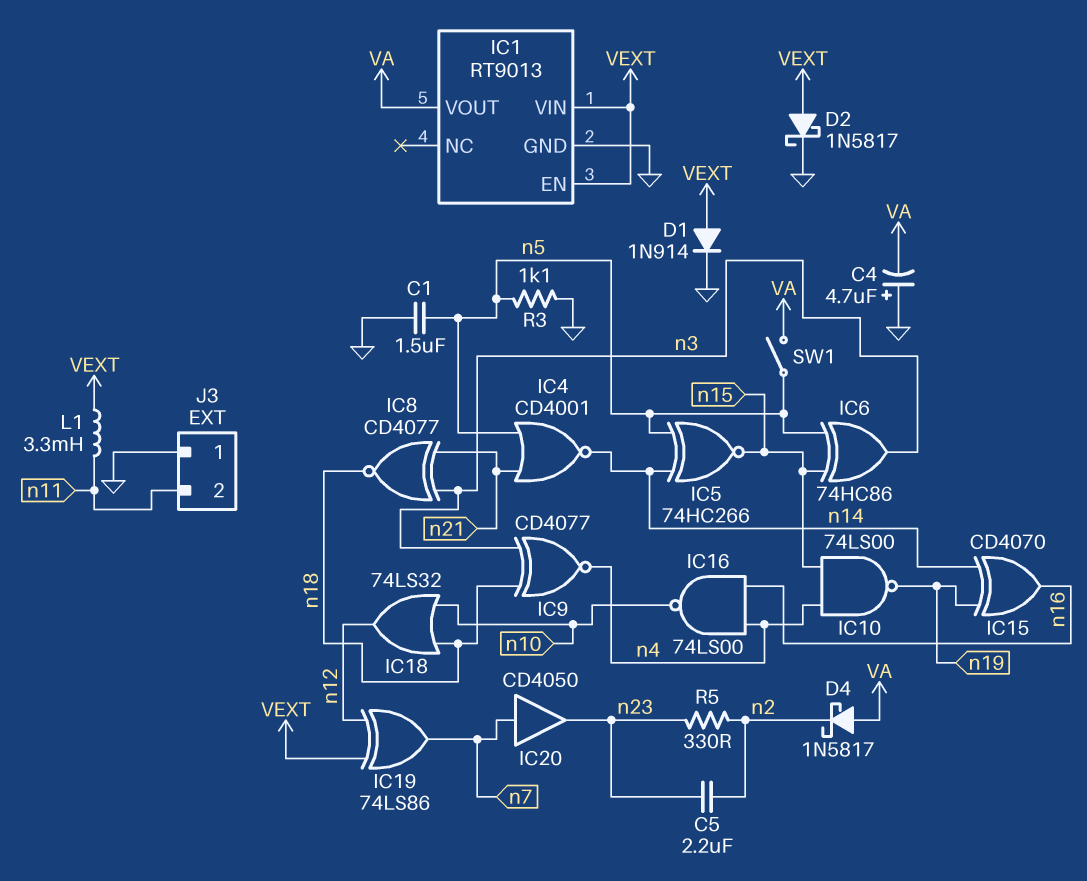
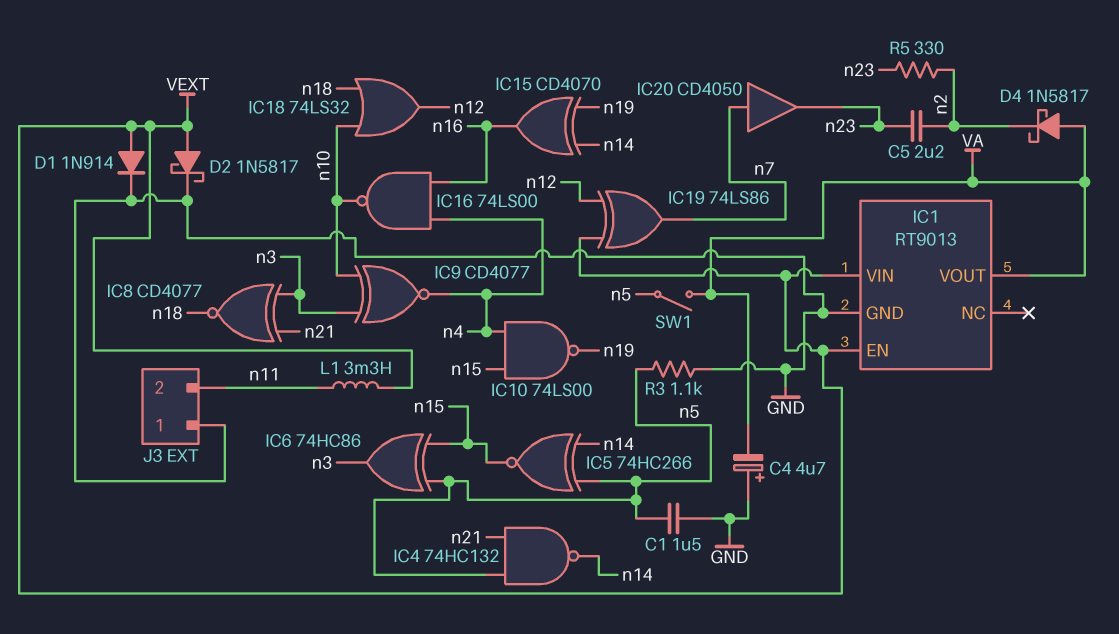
IC4: NOR CD4001 (in n5, in n21, out n14) -> NAND 74HC132 (in n5, in n21, out n14)
IC9: XNOR CD4077 (in n3, in n18, out n4) -> XNOR CD4077 (in n3, in n10, out n4)

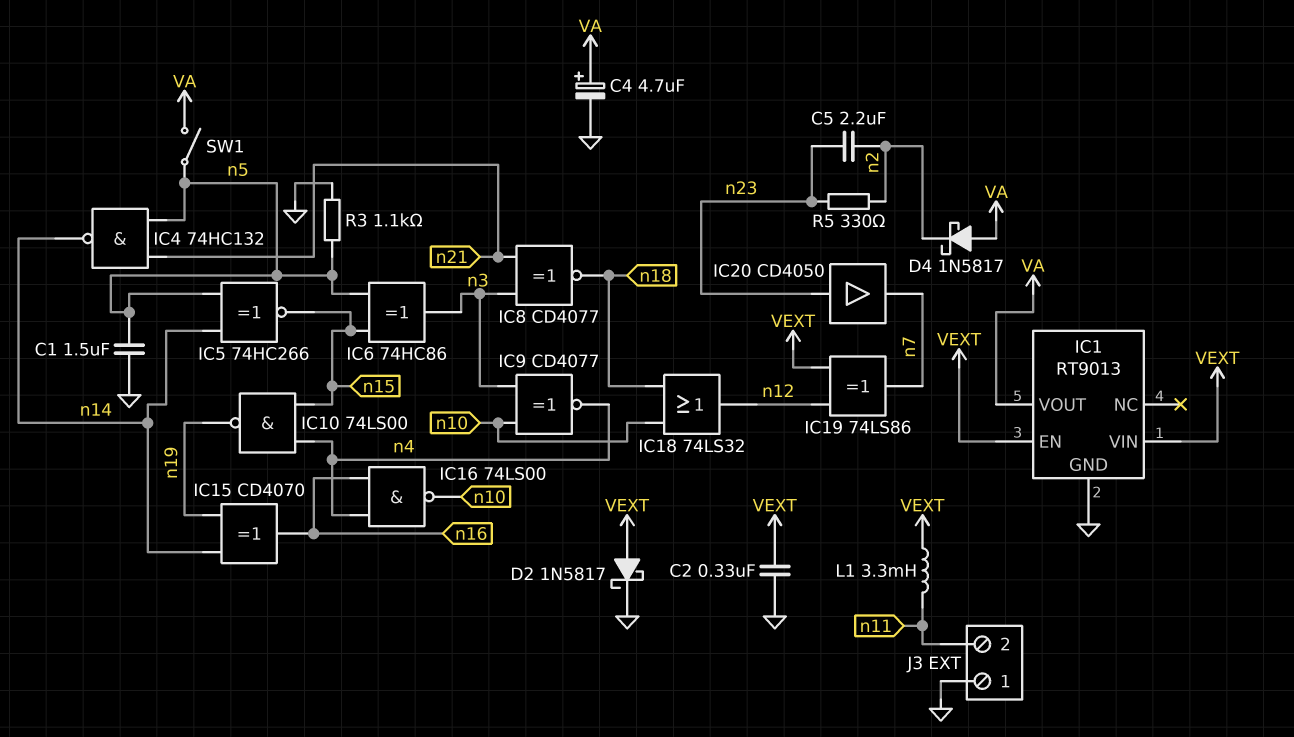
C2: none -> 330nF (GND, VEXT)
C4: 4.7uF (plus GND, minus VA) -> 4.7uF (plus VA, minus GND)
D1: diode 1N914 (A VEXT, K GND) -> none
IC20: buffer CD4050 (in n7, out n23) -> buffer CD4050 (in n23, out n7)

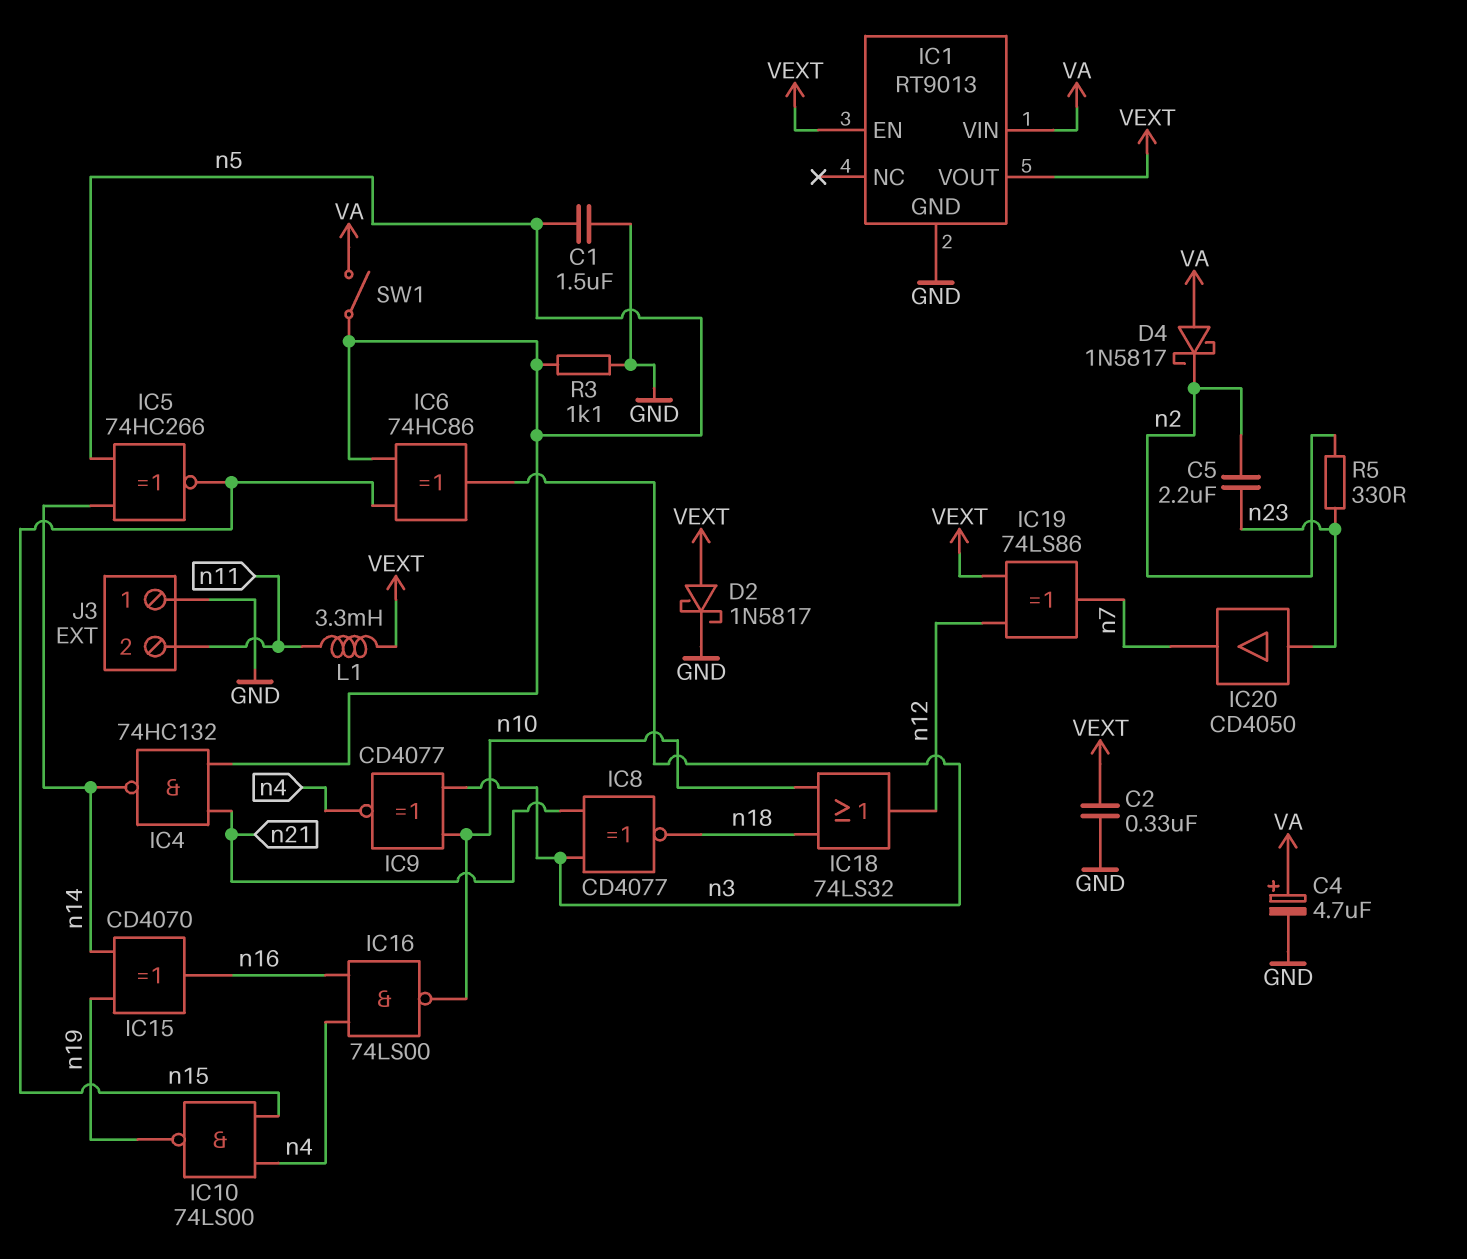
IC1 pin VIN: VEXT -> VA
IC1 pin VOUT: VA -> VEXT

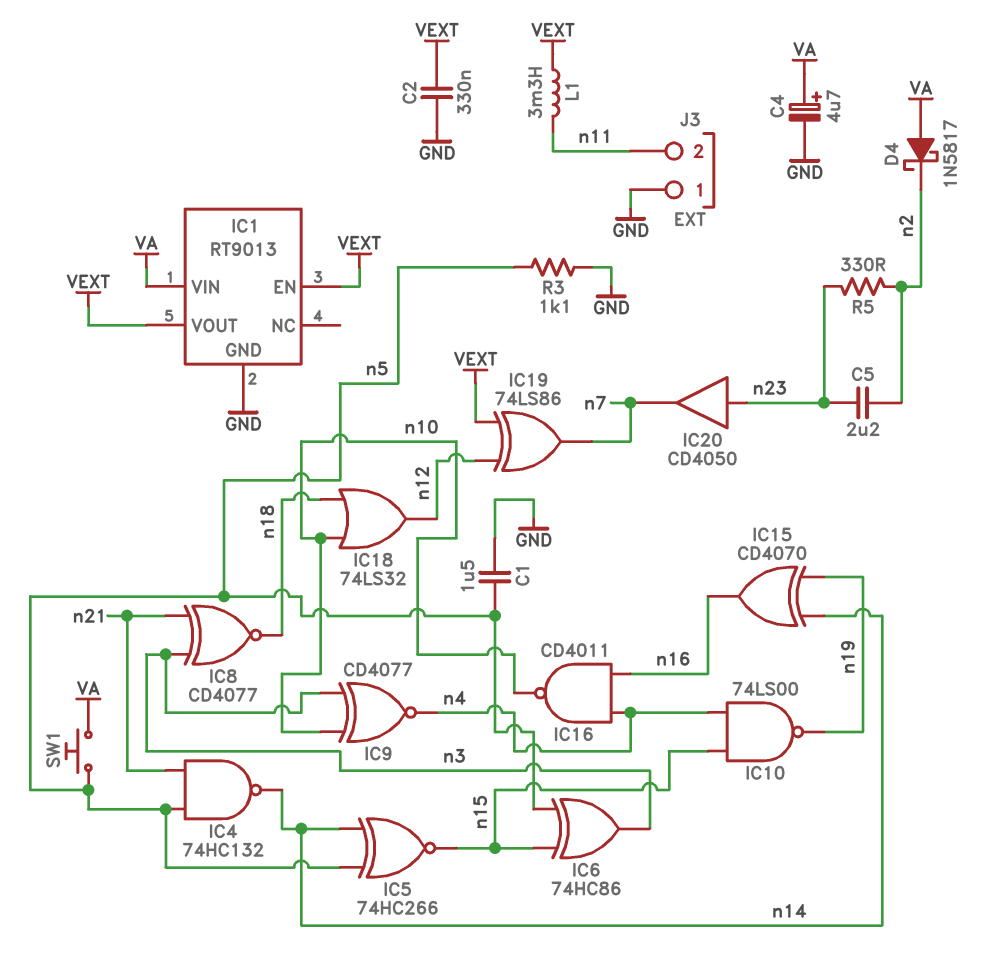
D2: schottky 1N5817 (A VEXT, K GND) -> none
IC16: NAND 74LS00 (in n4, in n16, out n10) -> NAND CD4011 (in n4, in n16, out n10)
SW1: switch (VA, n5) -> button (VA, n5)

